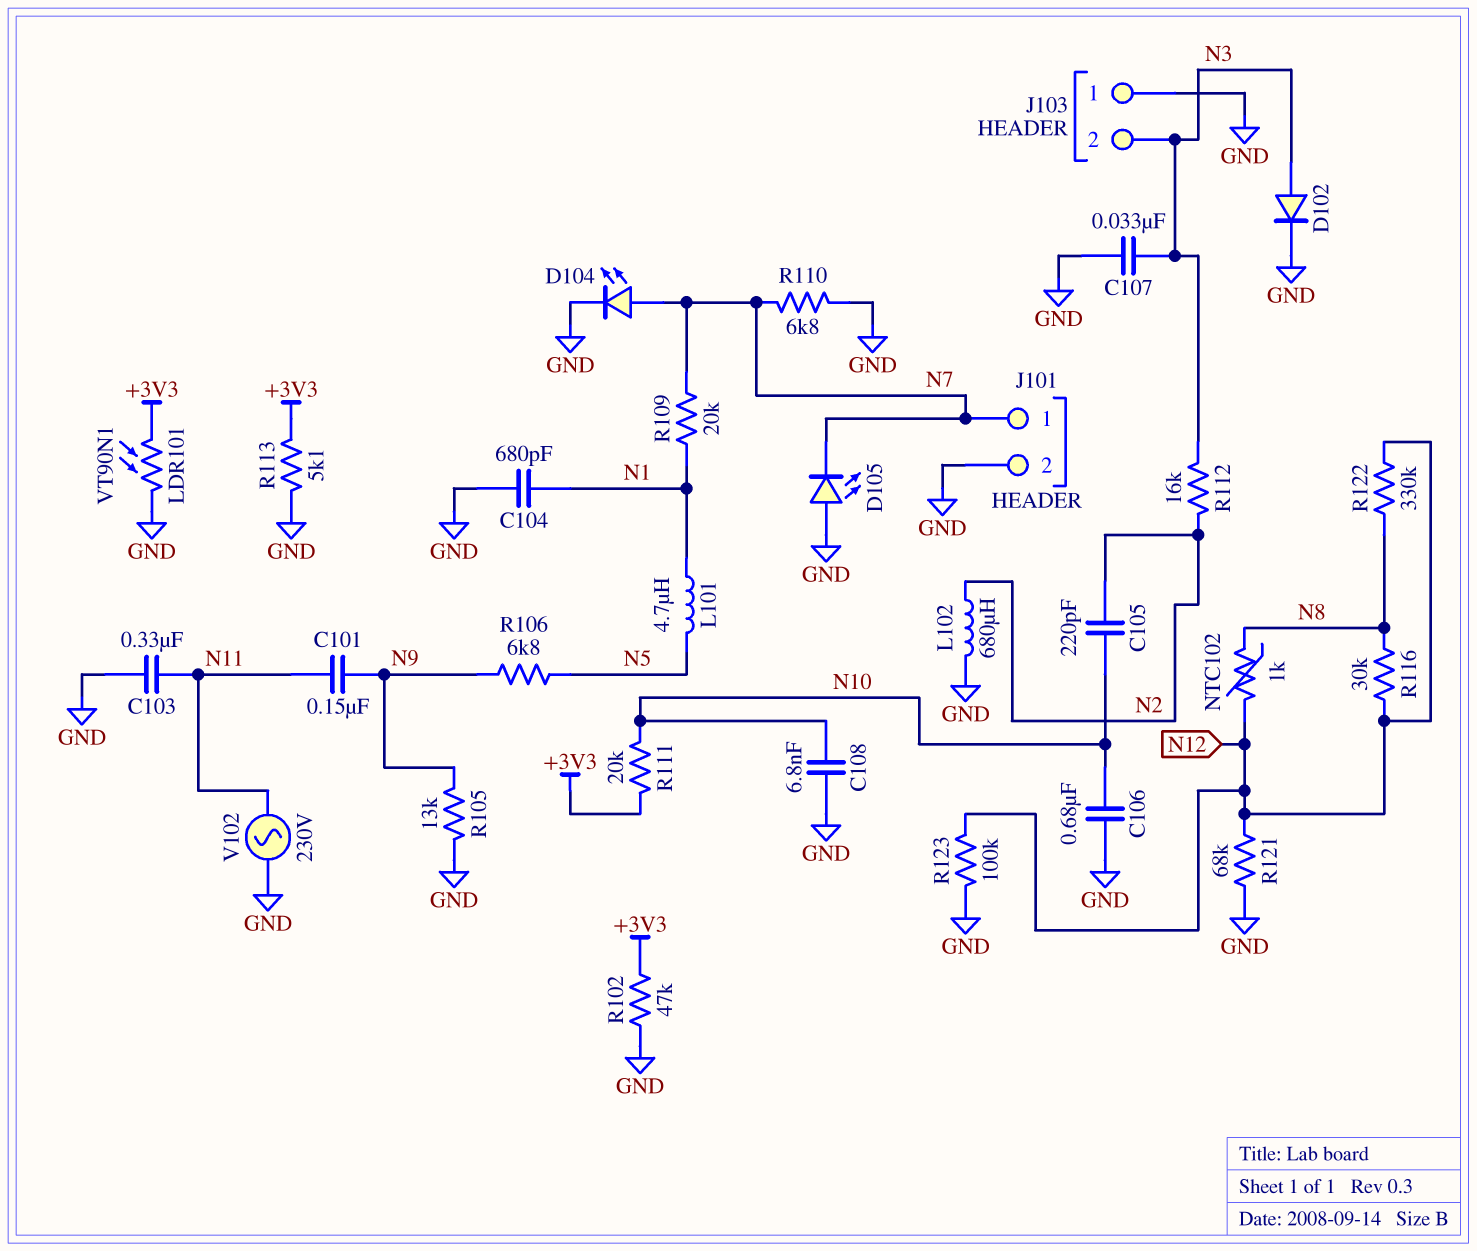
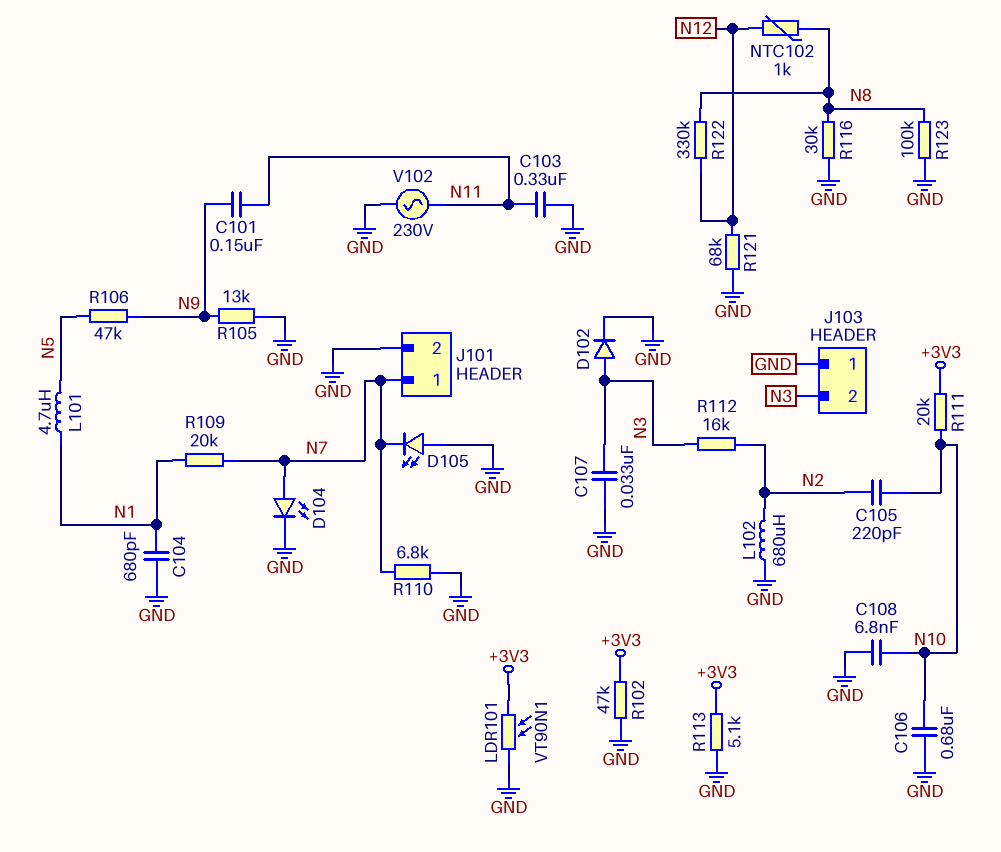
R106: 6.8k (N5, N9) -> 47k (N5, N9)
R116: 30k (N8, N12) -> 30k (GND, N8)
R123: 100k (GND, N12) -> 100k (GND, N8)

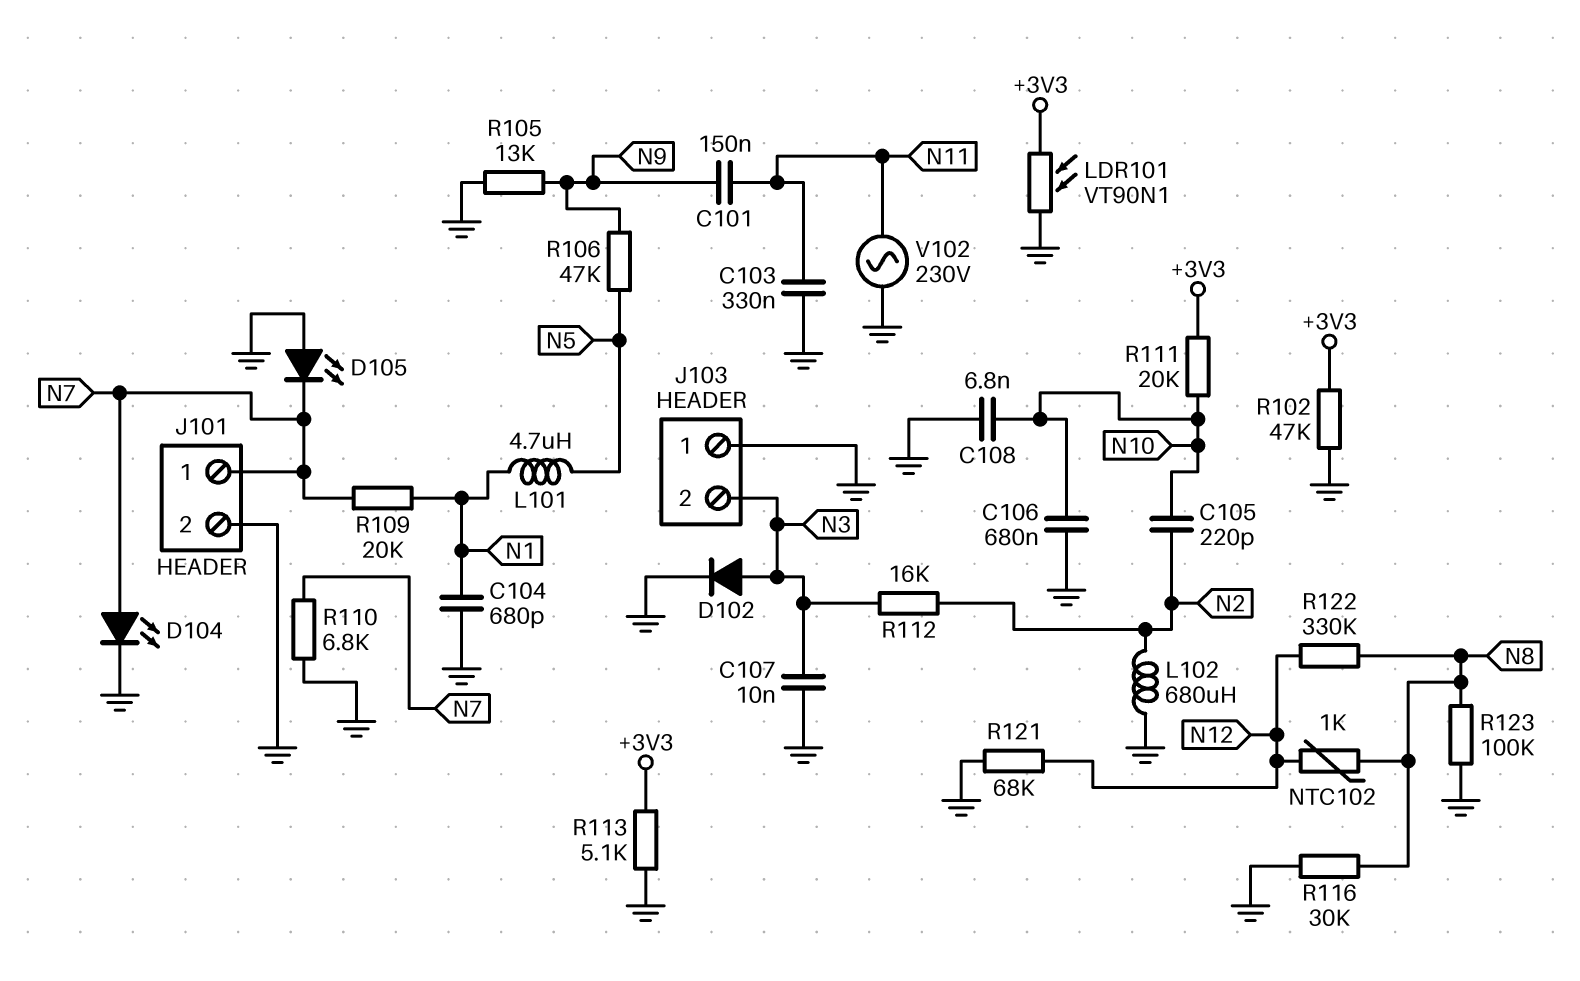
C107: 33nF (GND, N3) -> 10nF (GND, N3)

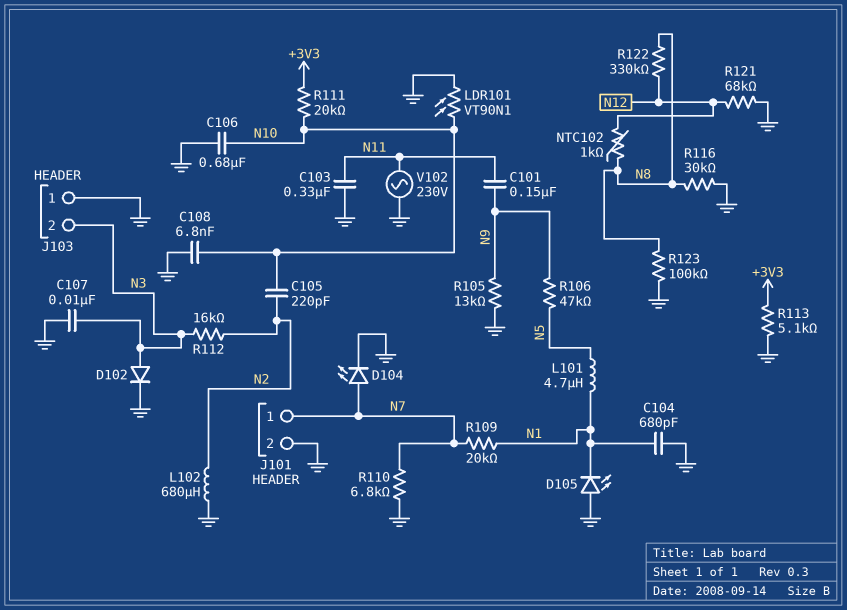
D105: LED (A GND, K N7) -> LED (A GND, K N1)
LDR101: VT90N1 (+3V3, GND) -> VT90N1 (GND, N10)
R102: 47k (+3V3, GND) -> none

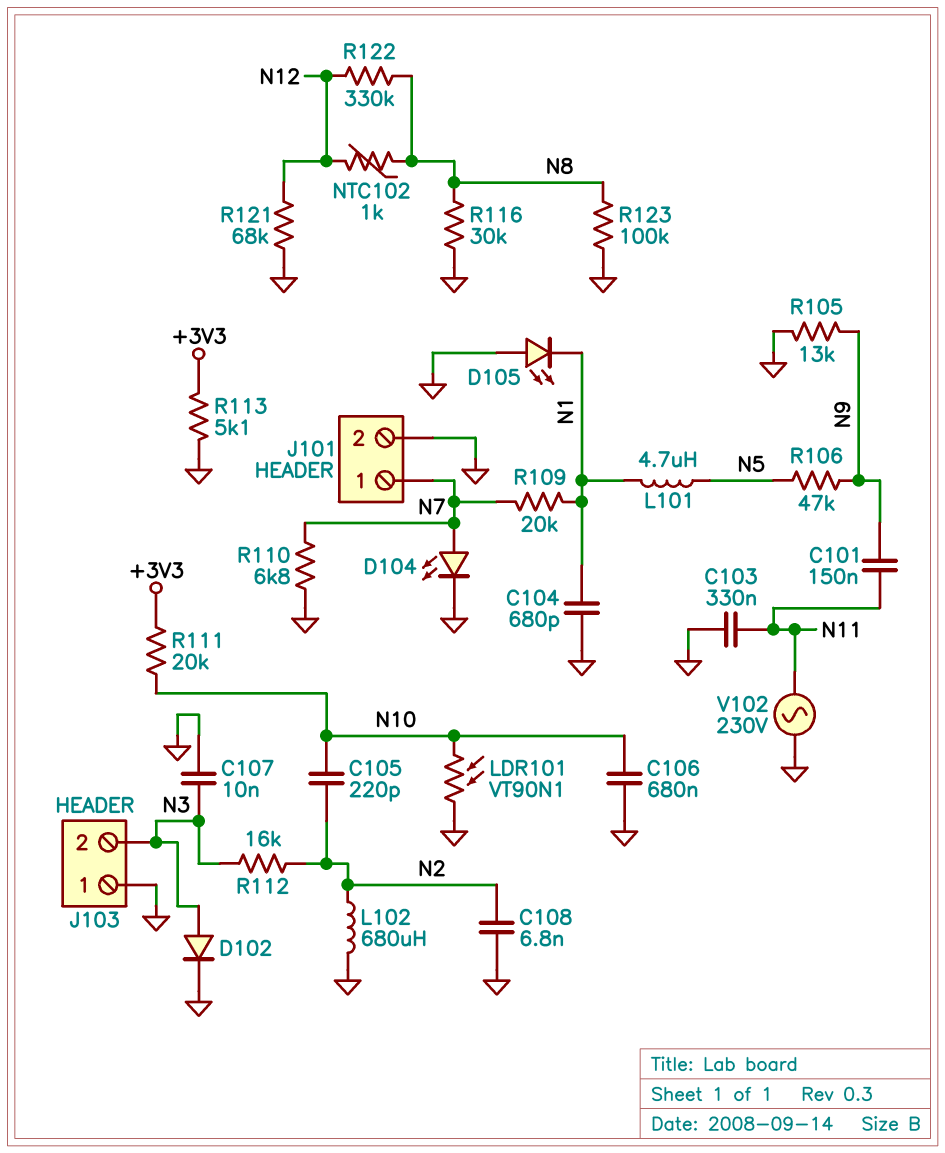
C108: 6.8nF (GND, N10) -> 6.8nF (GND, N2)

